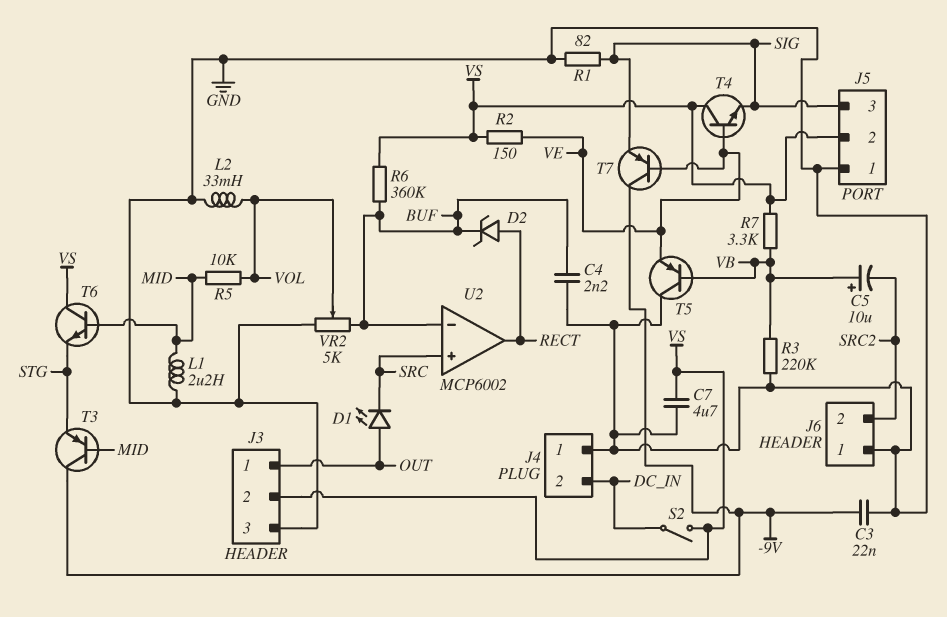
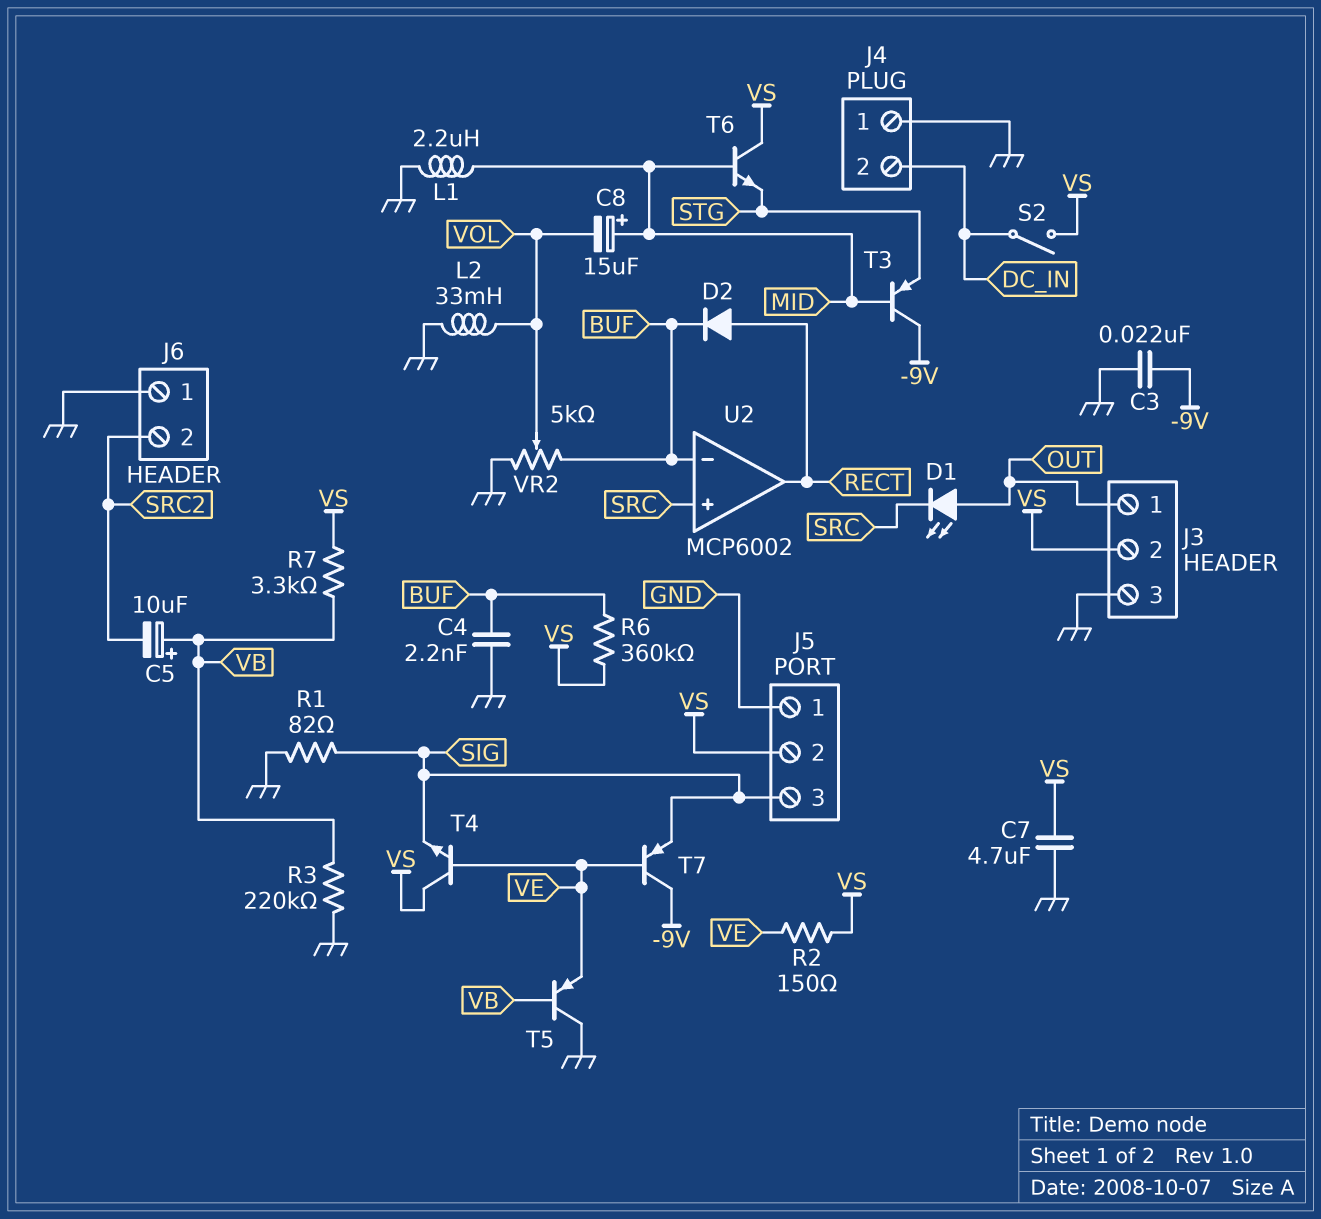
C8: none -> 15uF (plus MID, minus VOL)
D2: zener (A RECT, K BUF) -> diode (A RECT, K BUF)
R5: 10k (MID, VOL) -> none

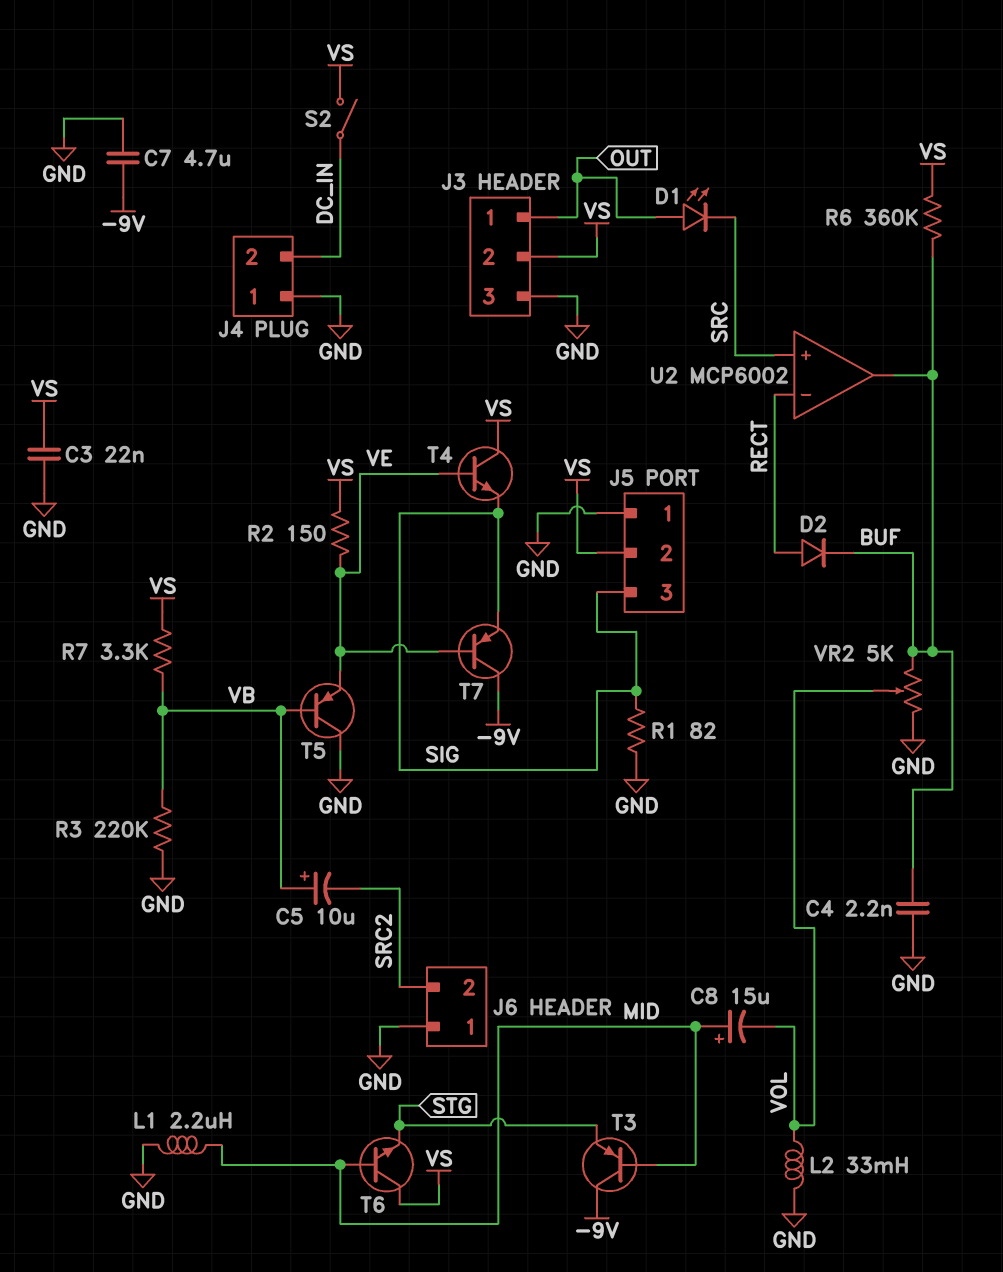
C3: 22nF (-9V, GND) -> 22nF (GND, VS)
C7: 4.7uF (GND, VS) -> 4.7uF (-9V, GND)
U2 pin in-: BUF -> RECT
U2 pin out: RECT -> BUF

